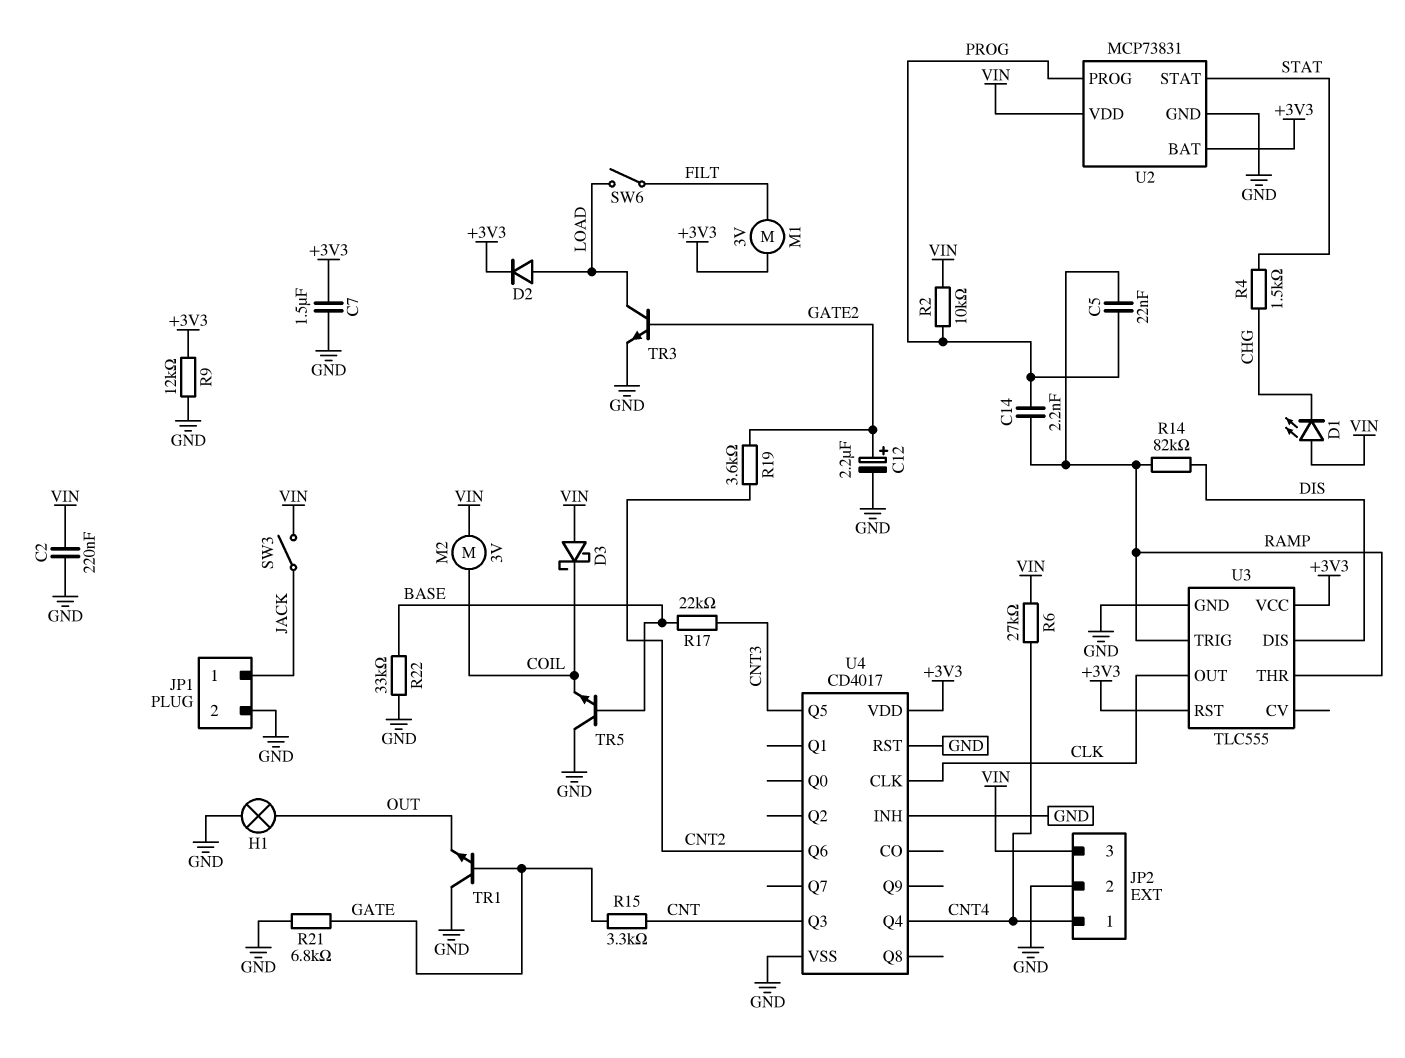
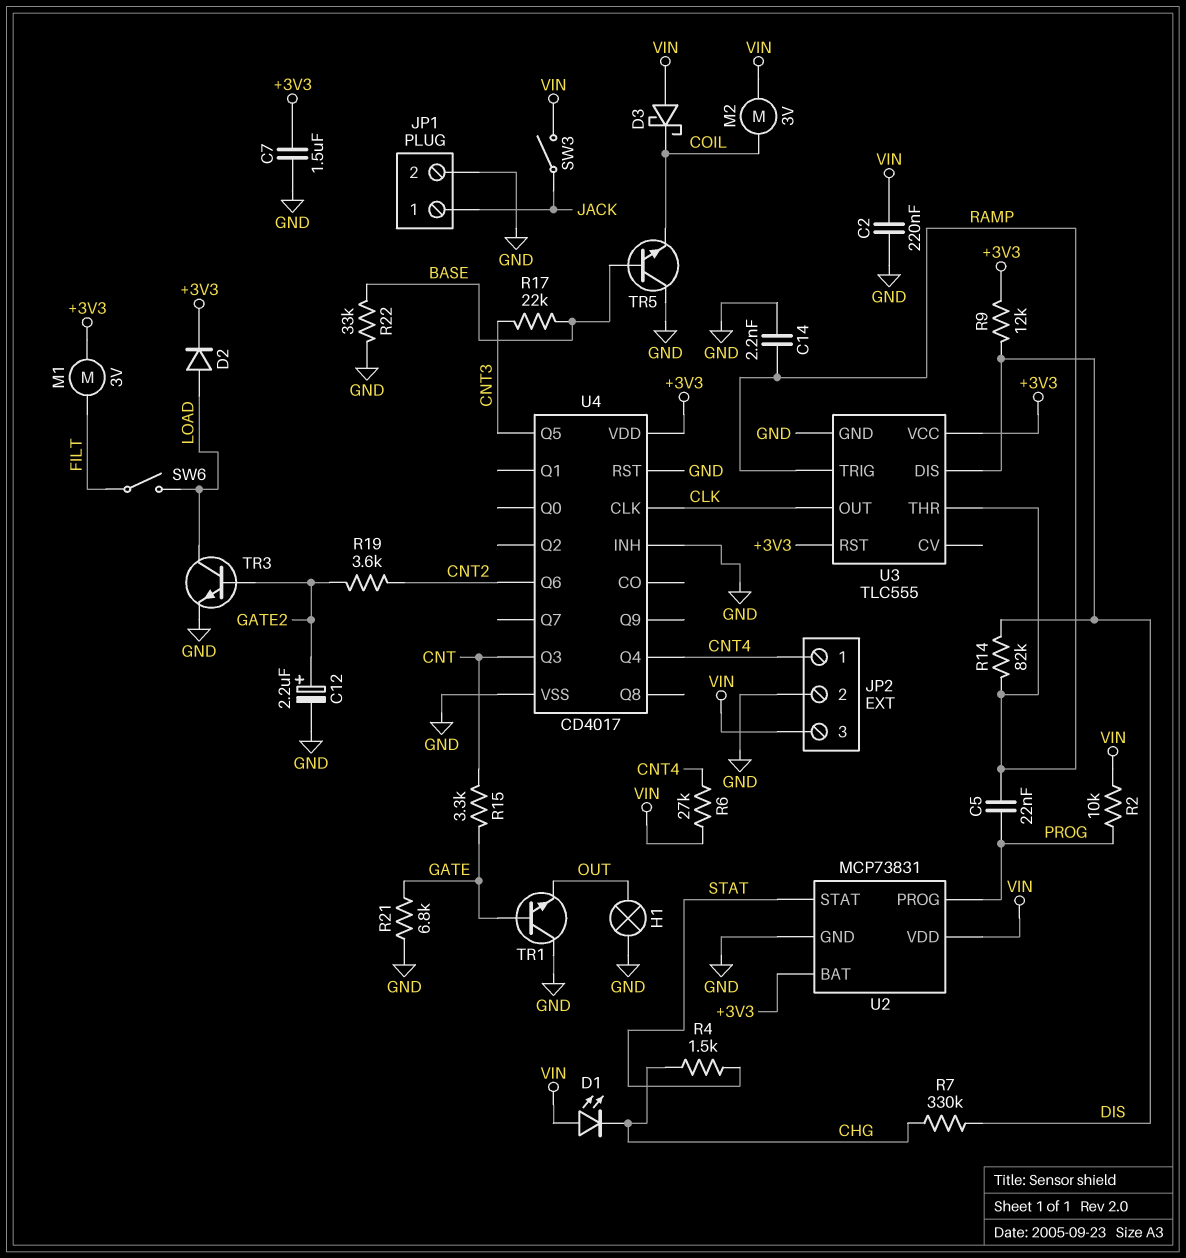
C14: 2.2nF (PROG, RAMP) -> 2.2nF (GND, RAMP)
R7: none -> 330k (CHG, DIS)
R9: 12k (+3V3, GND) -> 12k (+3V3, DIS)

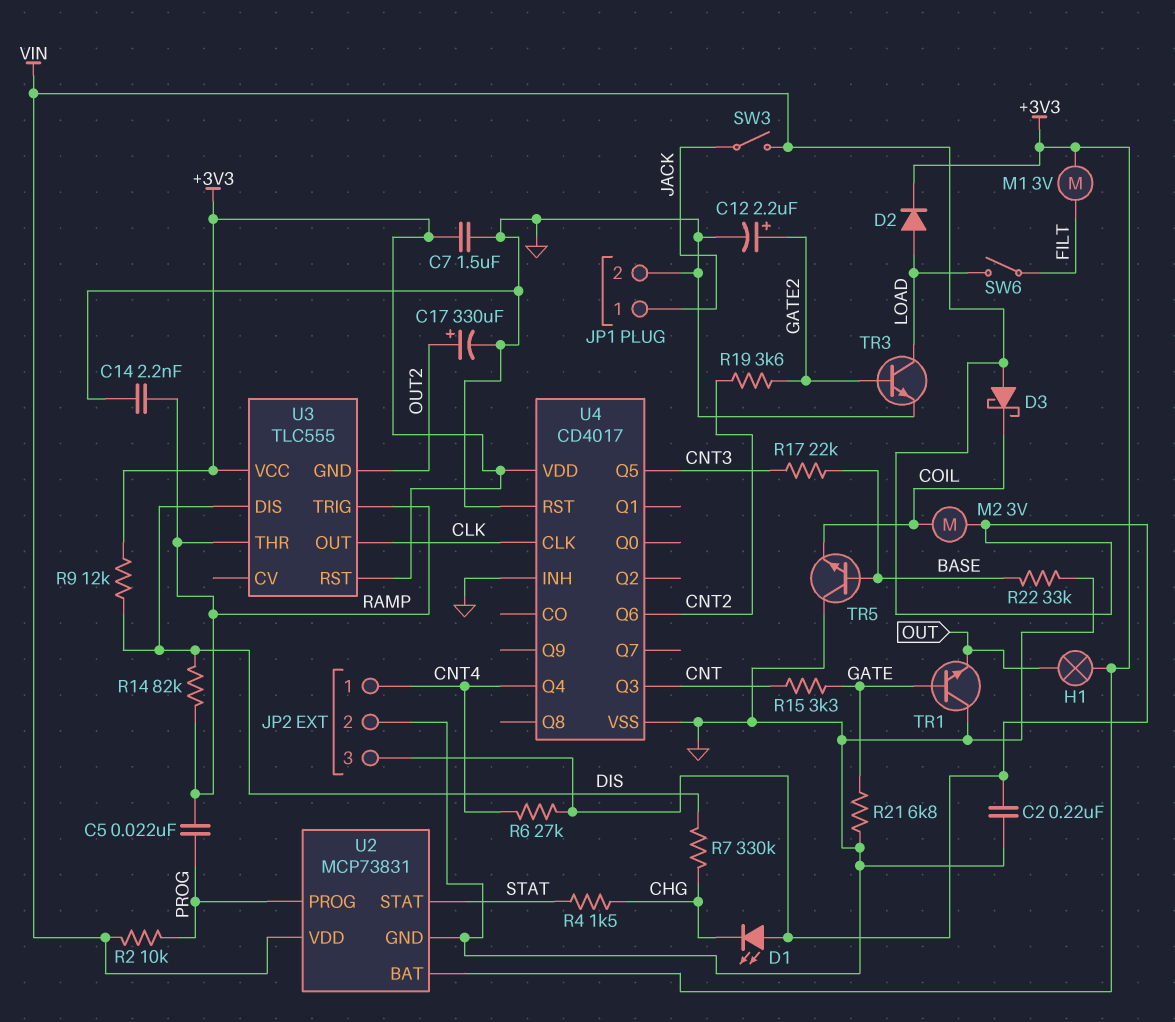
C17: none -> 330uF (plus OUT2, minus GND)
H1: lamp (GND, OUT) -> lamp (+3V3, OUT)
U3 pin GND: GND -> OUT2

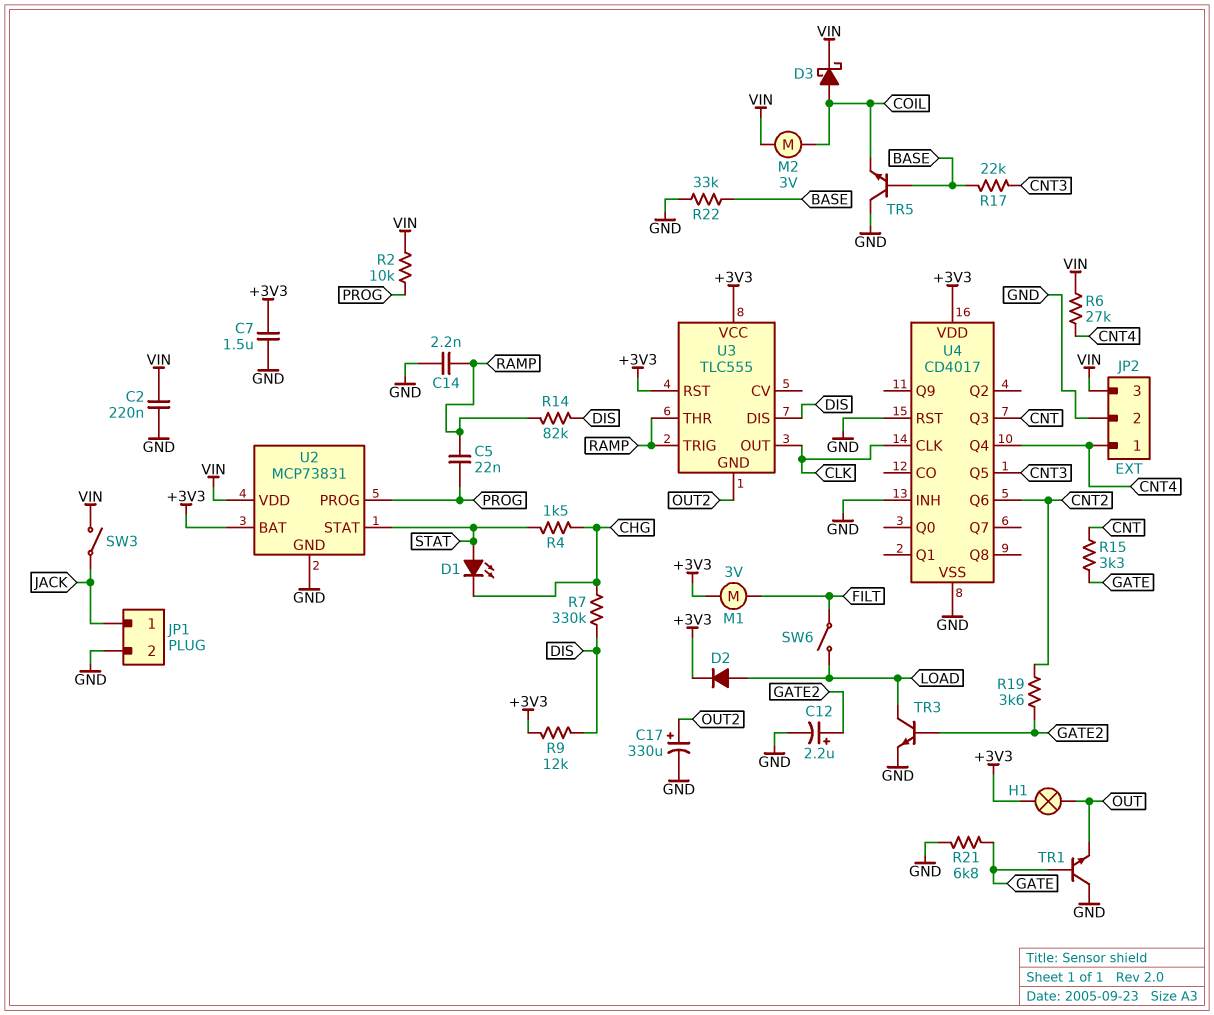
D1: LED (A VIN, K CHG) -> LED (A STAT, K CHG)
D3: schottky (A VIN, K COIL) -> schottky (A COIL, K VIN)

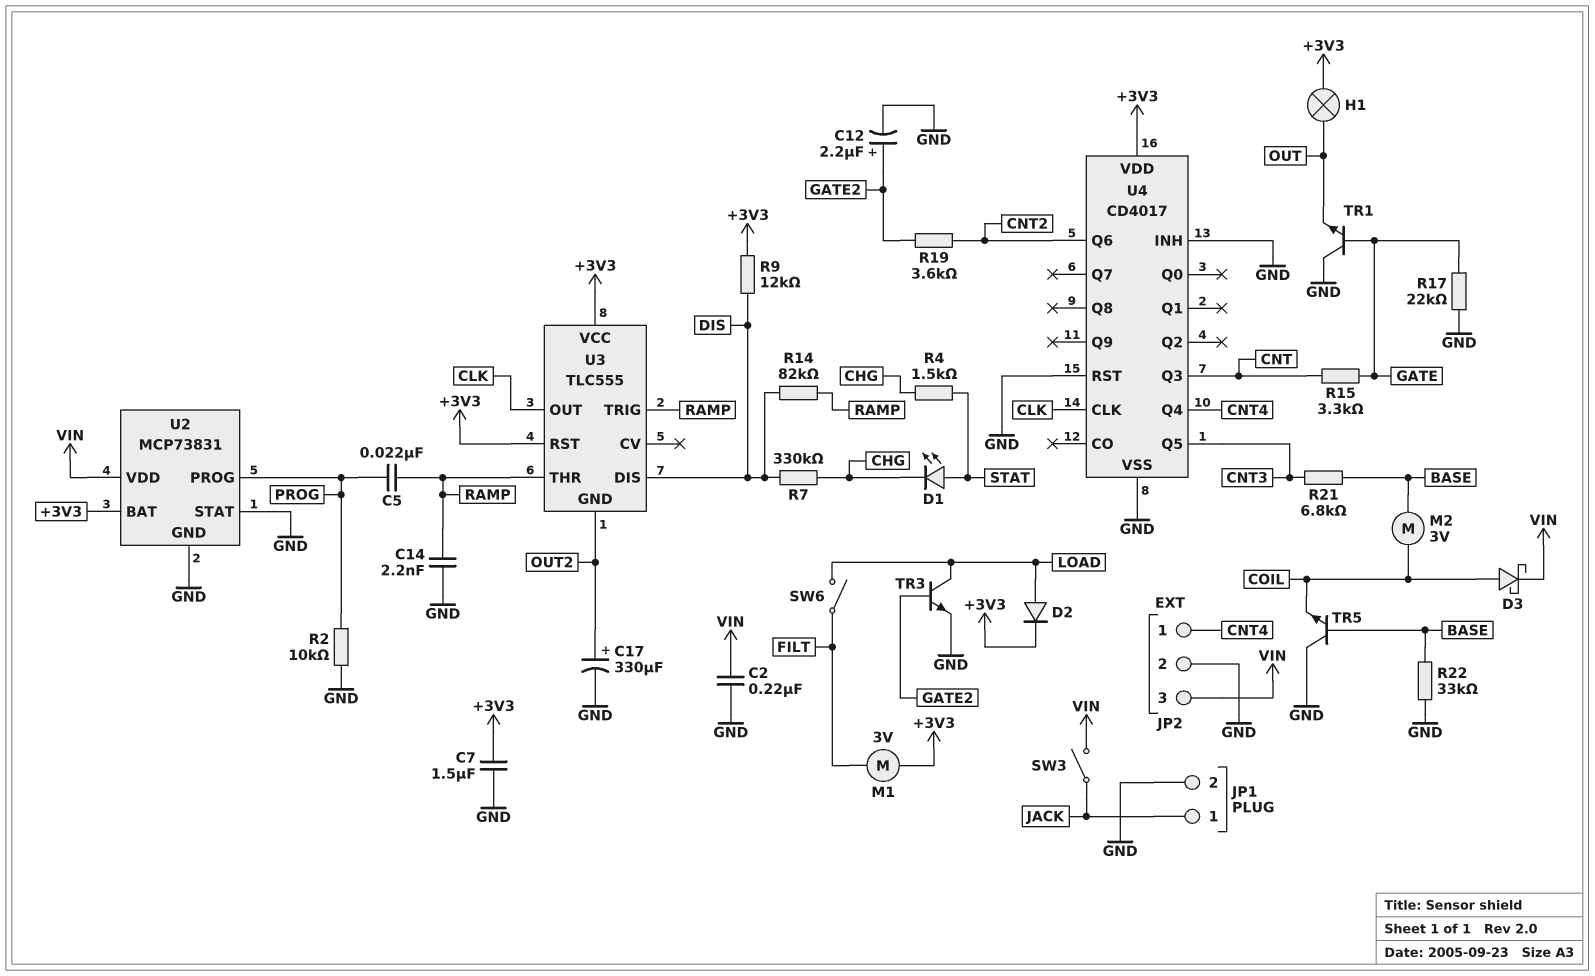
M2: motor 3V (COIL, VIN) -> motor 3V (BASE, COIL)
R2: 10k (PROG, VIN) -> 10k (GND, PROG)
R6: 27k (CNT4, VIN) -> none
R17: 22k (BASE, CNT3) -> 22k (GATE, GND)
R21: 6.8k (GATE, GND) -> 6.8k (BASE, CNT3)
U2 pin STAT: STAT -> GND

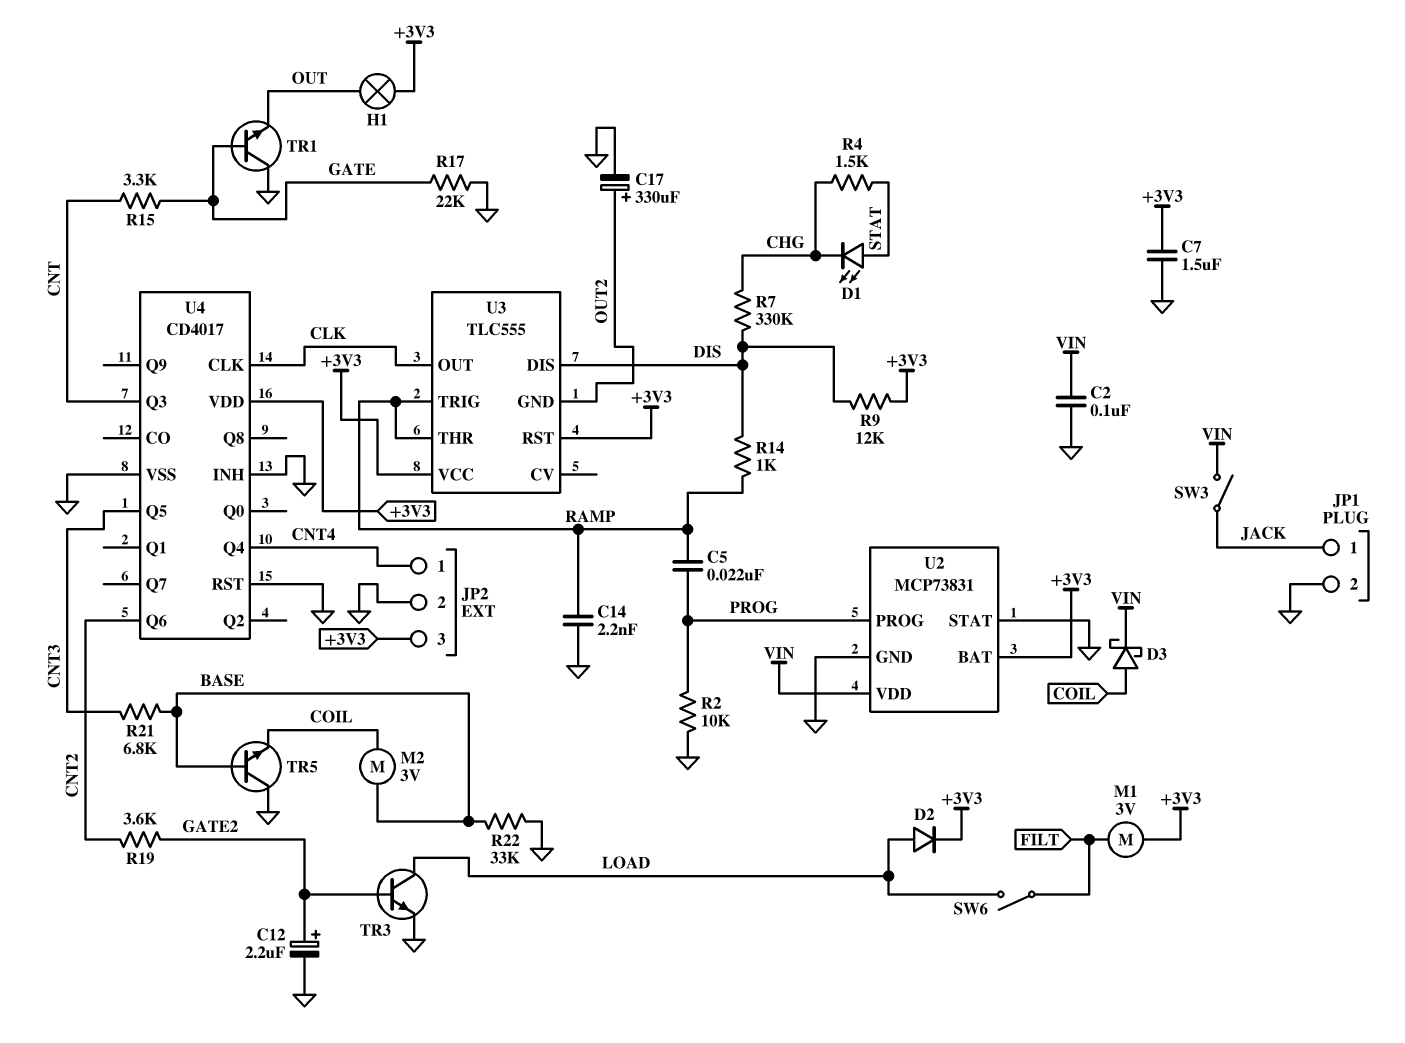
C2: 220nF (GND, VIN) -> 100nF (GND, VIN)
JP2 pin 3: VIN -> +3V3
R14: 82k (DIS, RAMP) -> 1k (DIS, RAMP)

